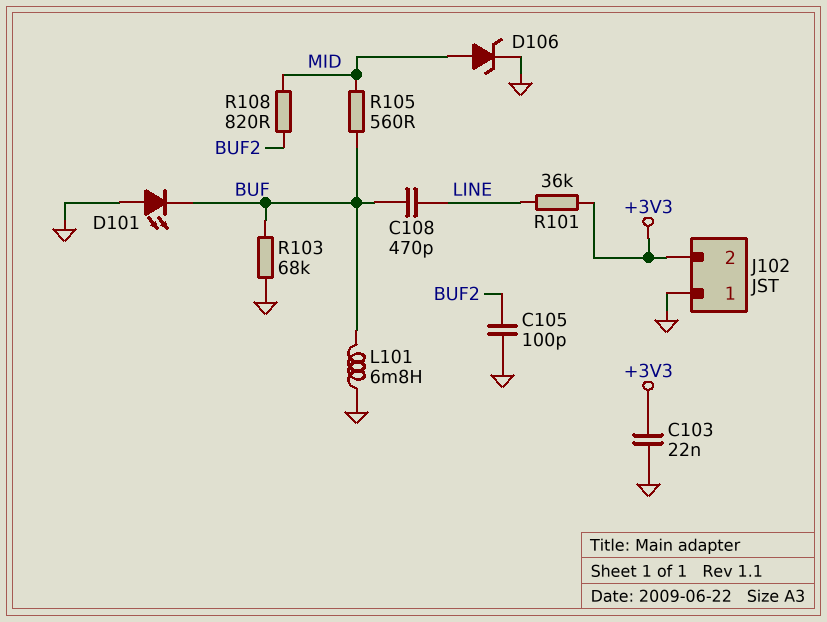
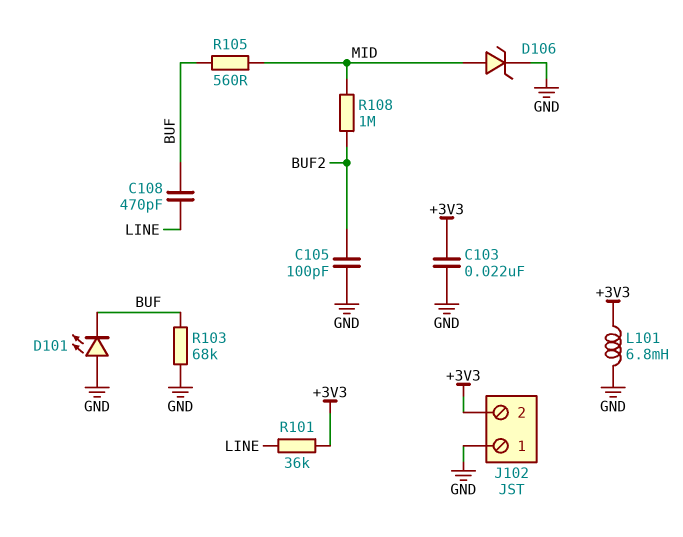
L101: 6.8mH (BUF, GND) -> 6.8mH (+3V3, GND)
R108: 820 (BUF2, MID) -> 1M (BUF2, MID)

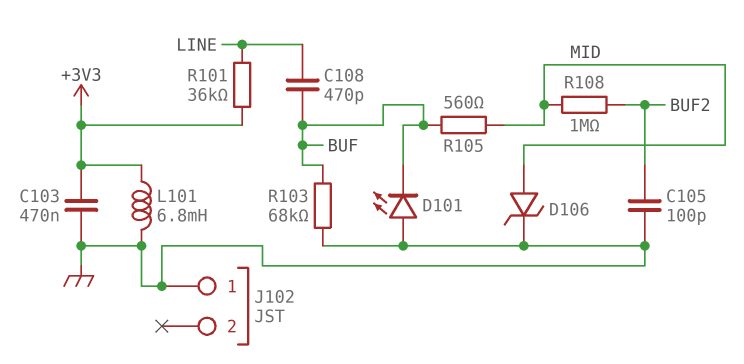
C103: 22nF (+3V3, GND) -> 470nF (+3V3, GND)
J102 pin 2: +3V3 -> none

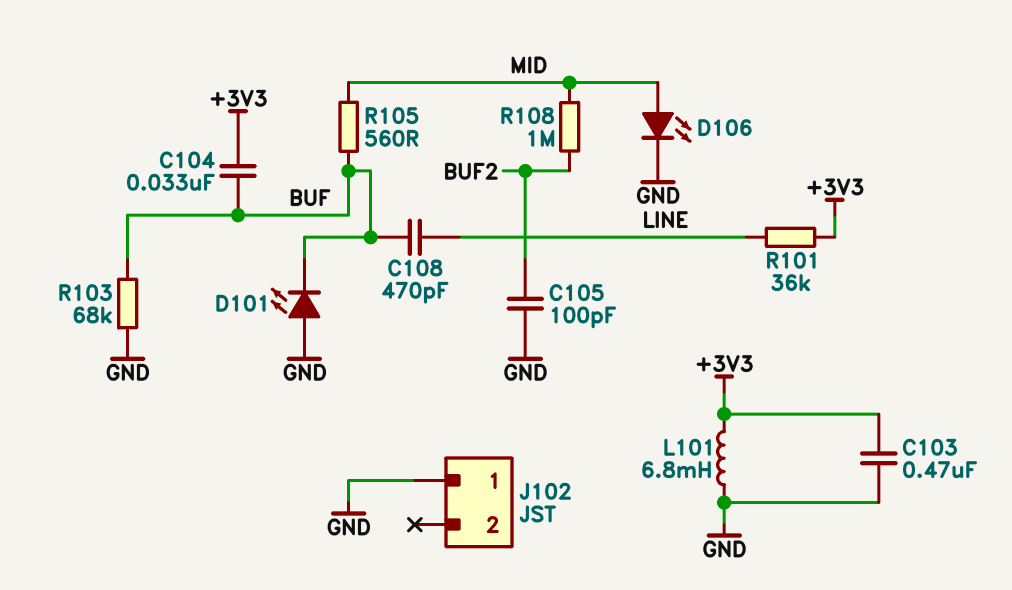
C104: none -> 33nF (+3V3, BUF)
D106: zener (A MID, K GND) -> LED (A MID, K GND)

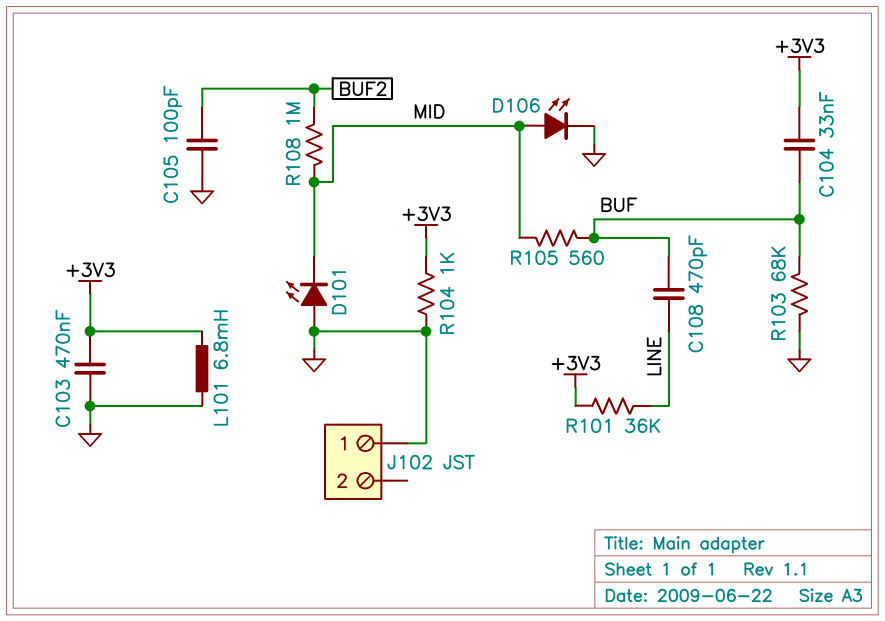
D101: LED (A GND, K BUF) -> LED (A GND, K MID)
R104: none -> 1k (+3V3, GND)

